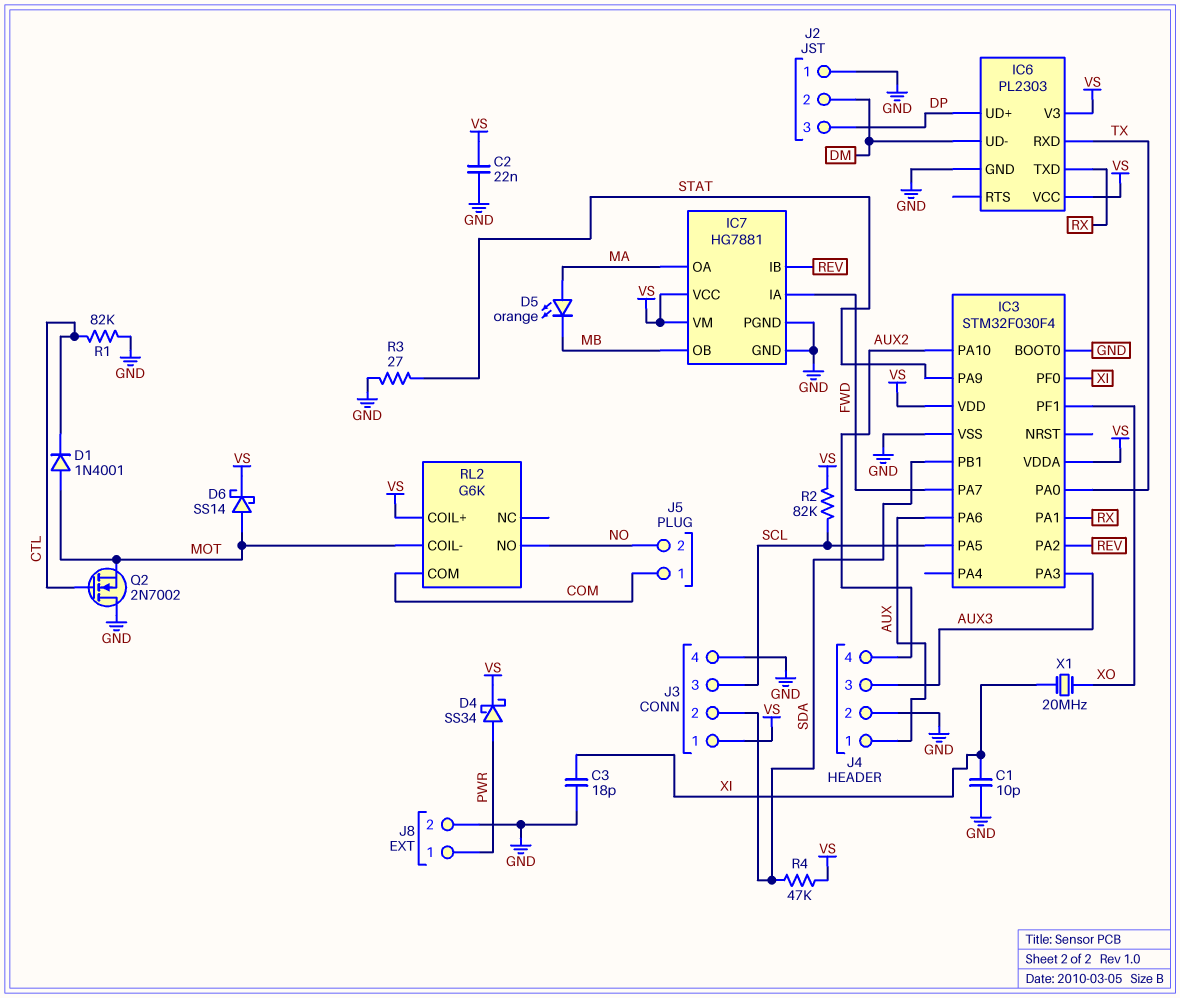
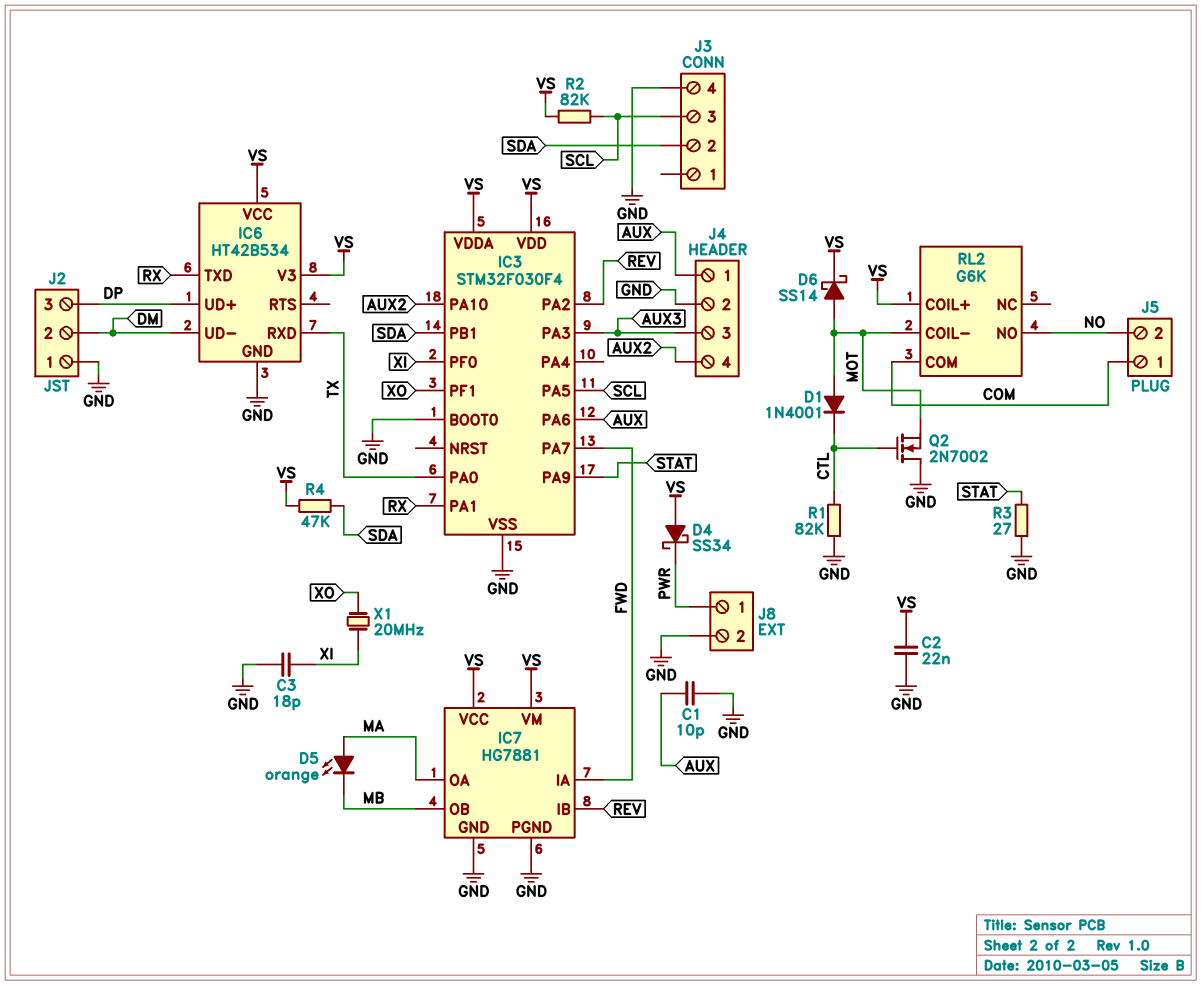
C1: 10pF (GND, XI) -> 10pF (AUX, GND)
D4: schottky SS34 (A PWR, K VS) -> schottky SS34 (A VS, K PWR)
IC6: PL2303 -> HT42B534
J3 pin 1: VS -> none

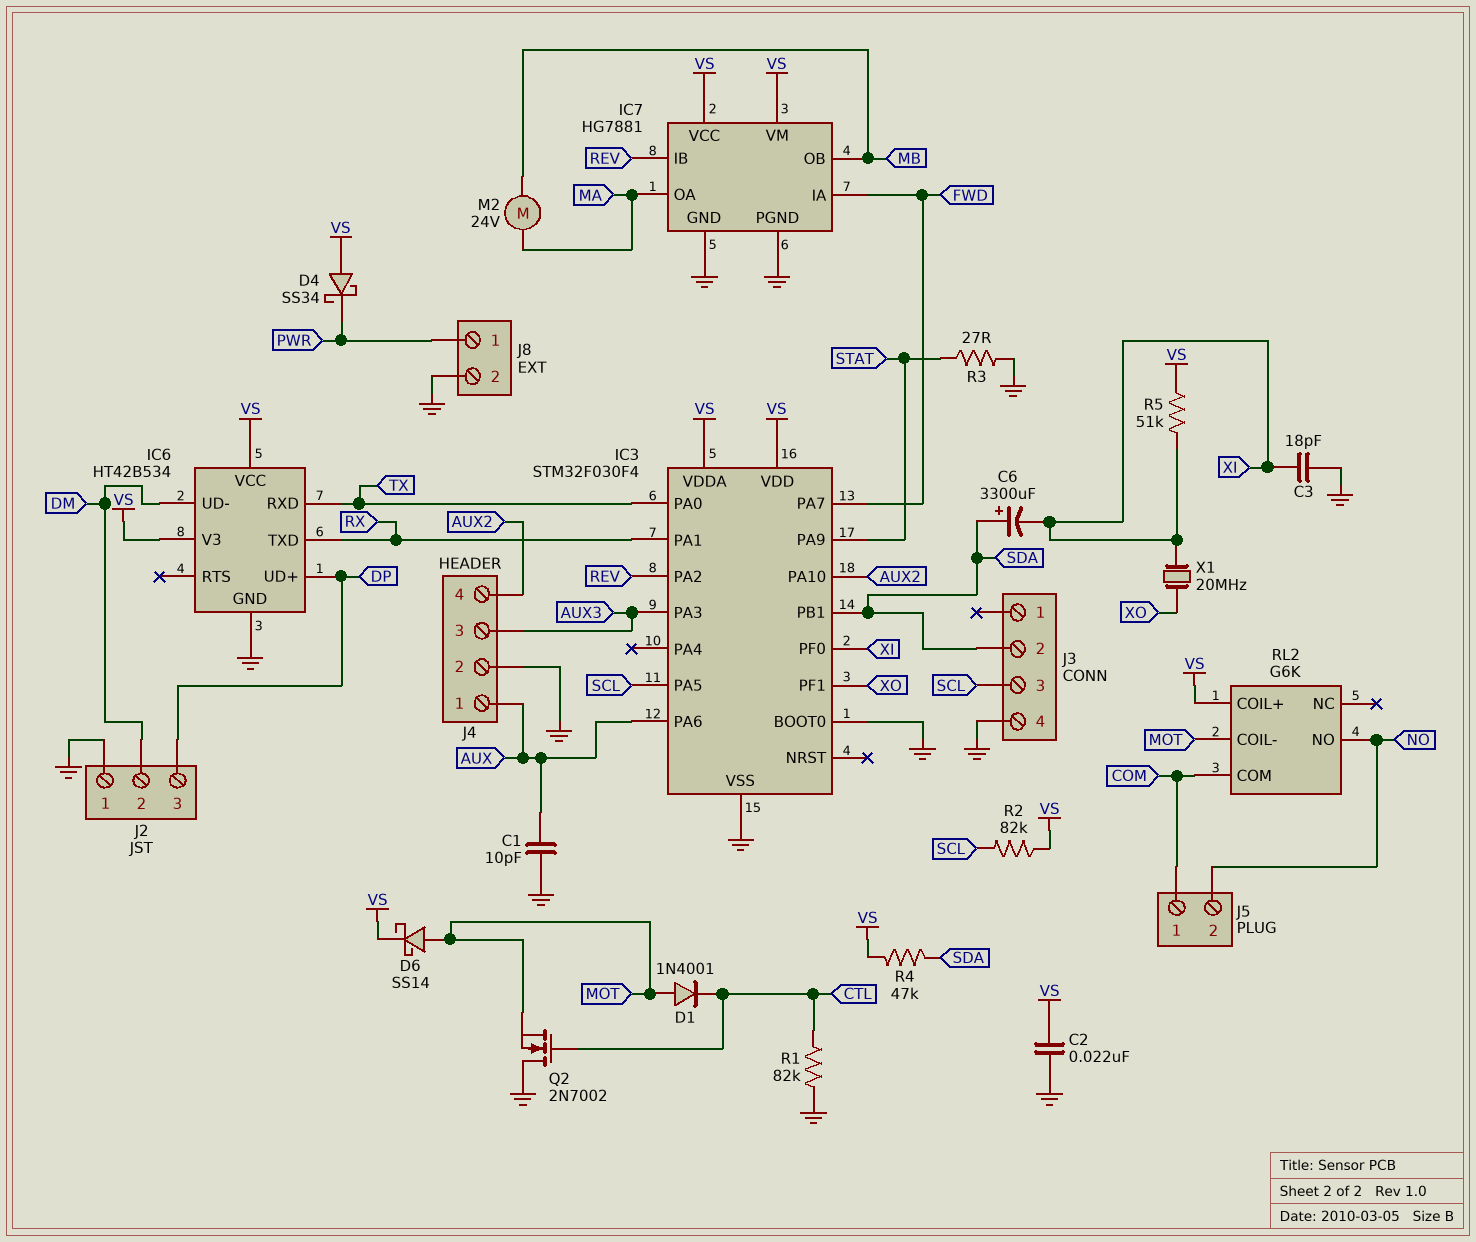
C6: none -> 3300uF (plus SDA, minus XI)
D5: LED orange (A MA, K MB) -> none
M2: none -> motor 24V (MA, MB)
R5: none -> 51k (VS, XI)

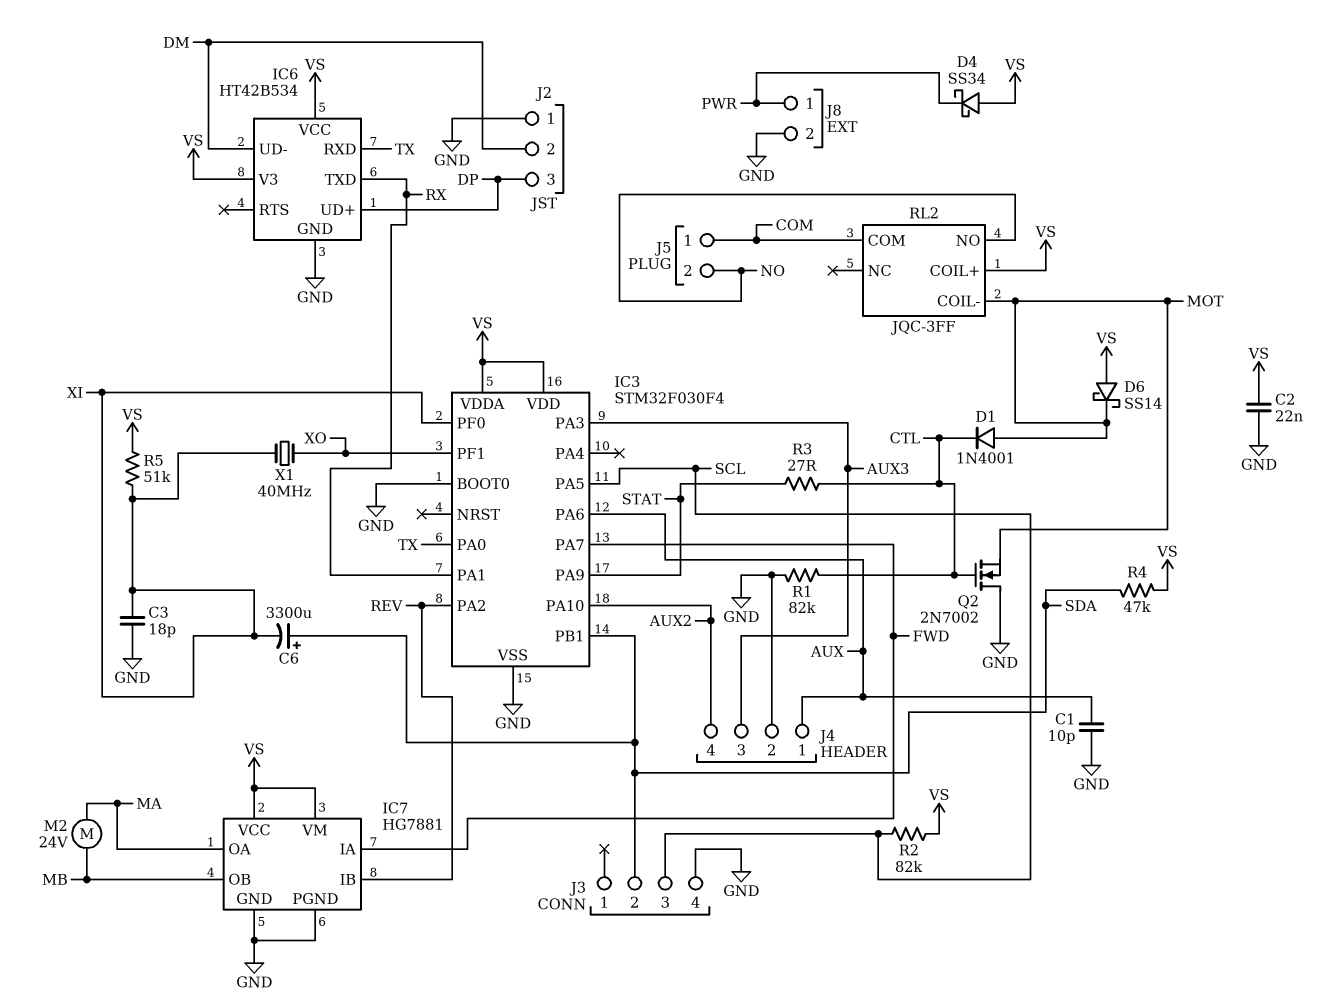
D6: schottky SS14 (A MOT, K VS) -> schottky SS14 (A VS, K MOT)
R3: 27 (GND, STAT) -> 27 (CTL, STAT)
RL2: G6K -> JQC-3FF
X1: 20MHz (XI, XO) -> 40MHz (XI, XO)

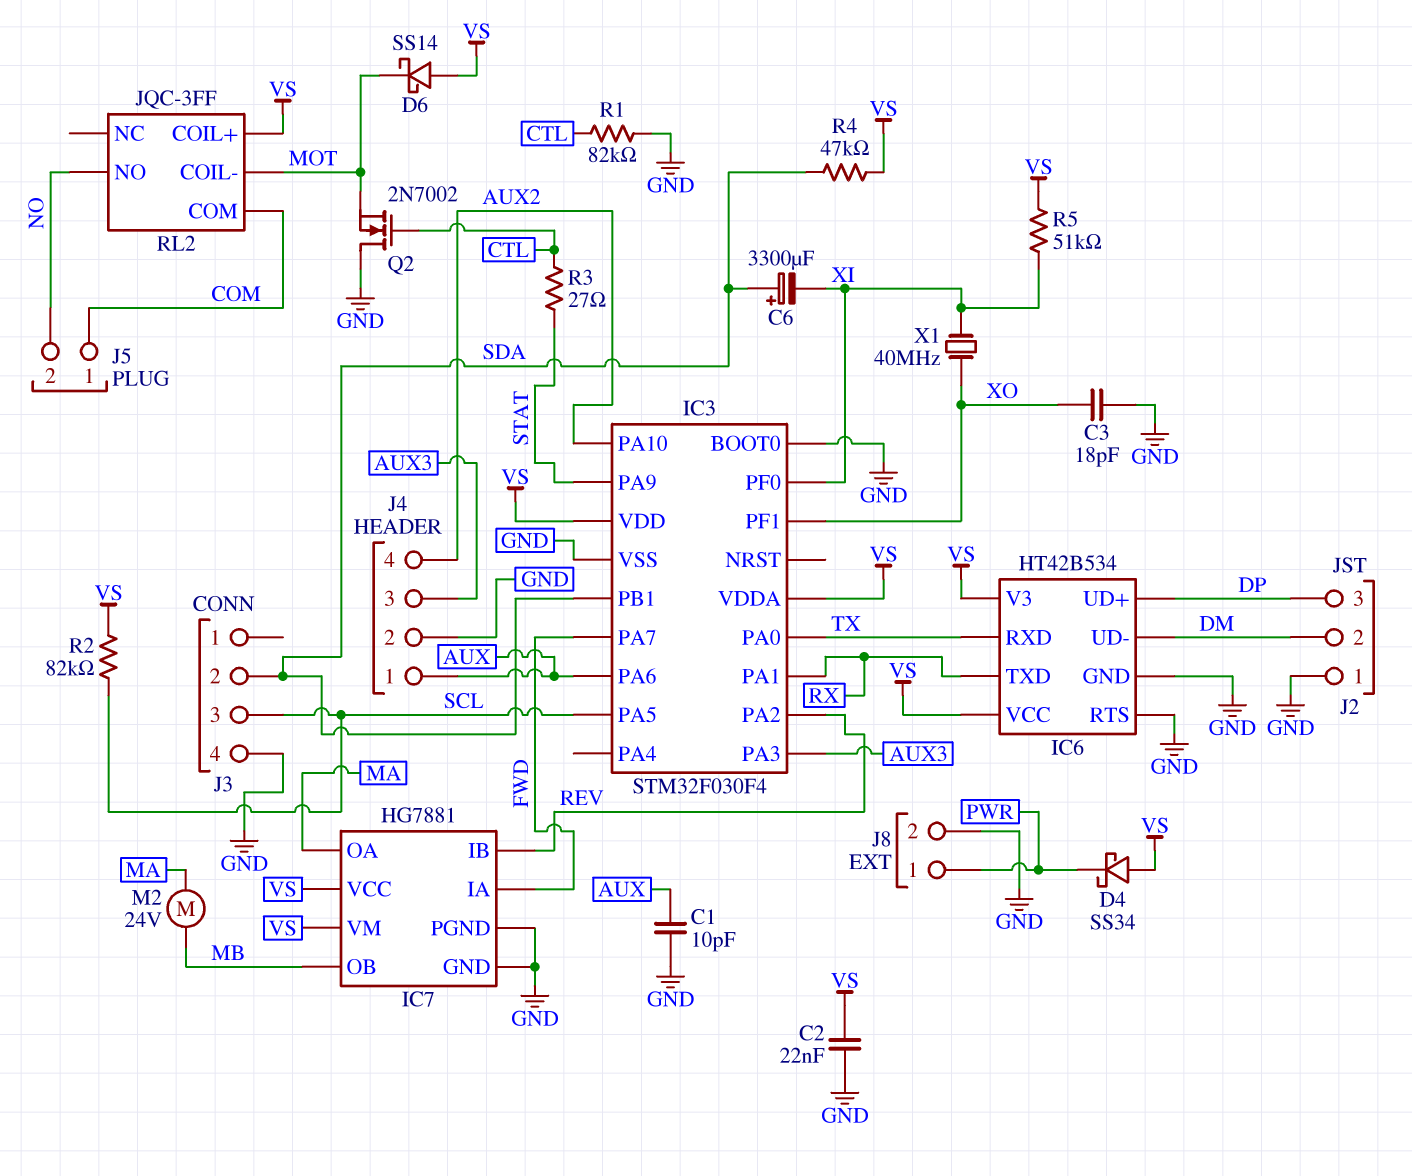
C3: 18pF (GND, XI) -> 18pF (GND, XO)
D1: diode 1N4001 (A MOT, K CTL) -> none
IC6 pin RTS: none -> GND

